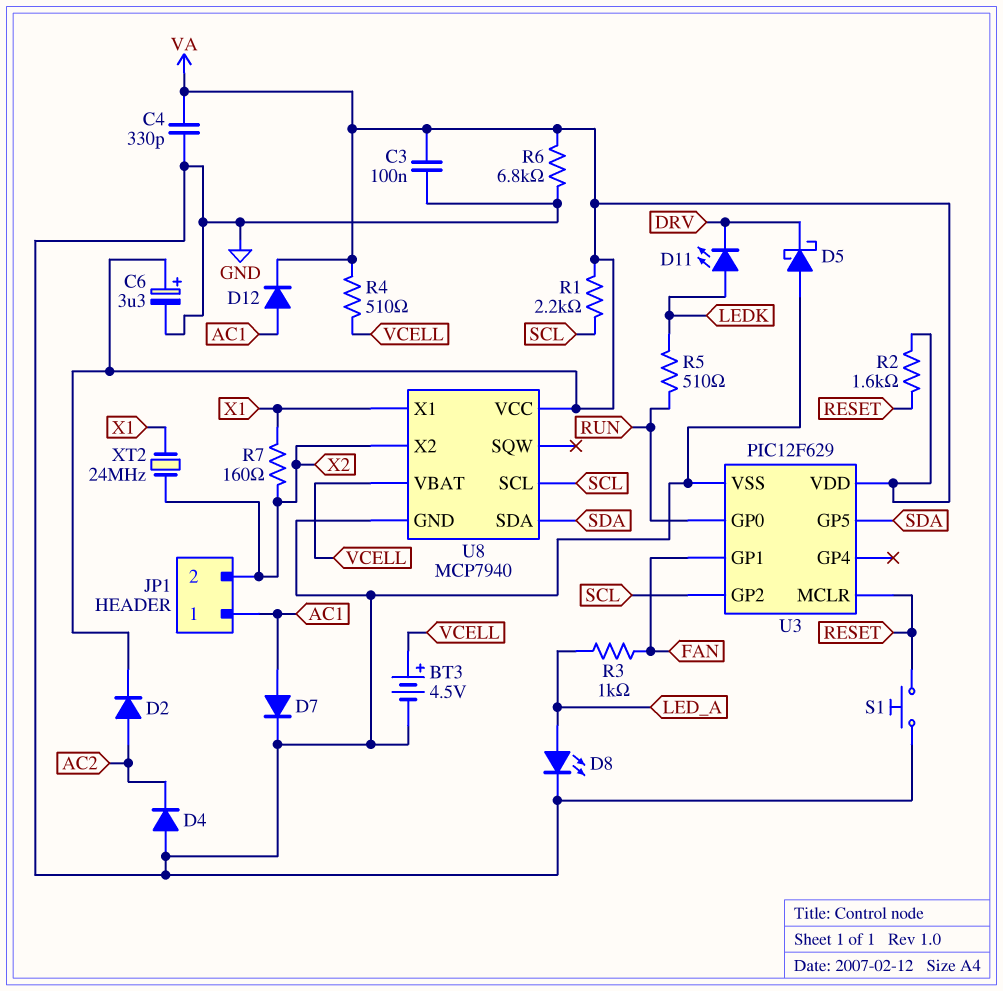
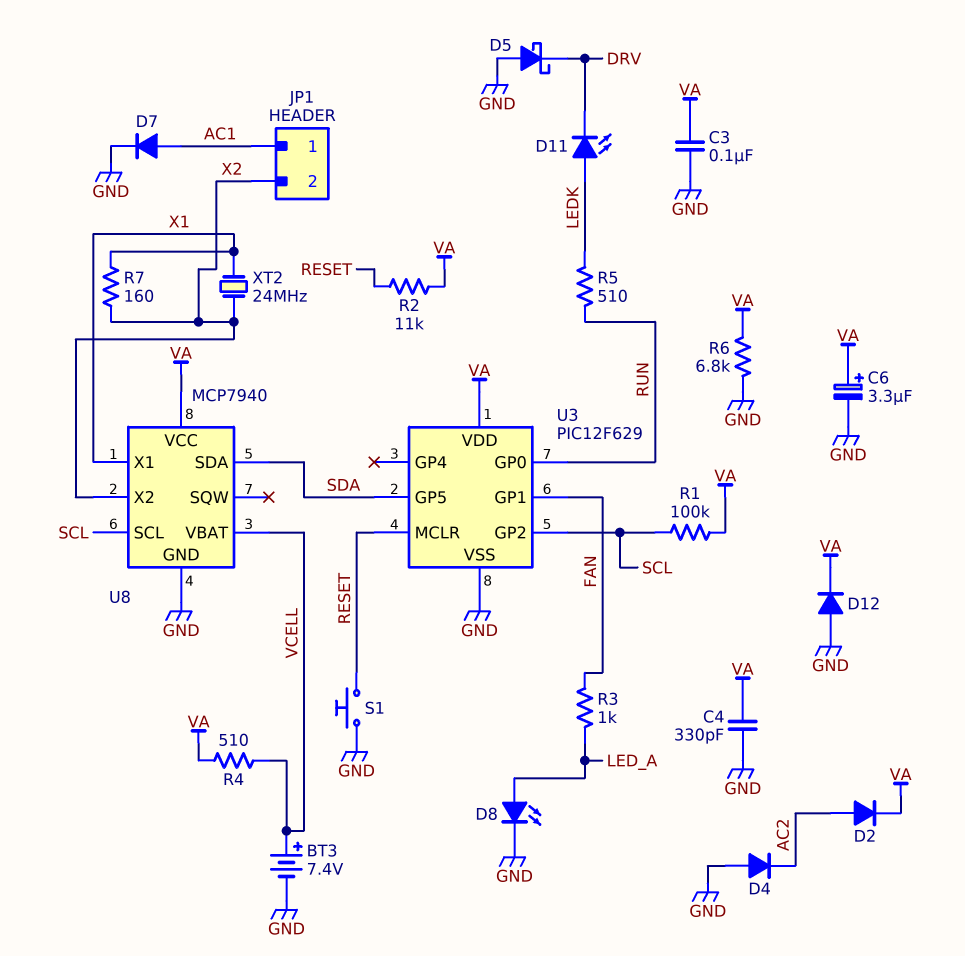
BT3: 4.5V (plus VCELL, minus GND) -> 7.4V (plus VCELL, minus GND)
D12: diode (A AC1, K VA) -> diode (A GND, K VA)
R1: 2.2k (SCL, VA) -> 100k (SCL, VA)
R2: 1.6k (RESET, VA) -> 11k (RESET, VA)

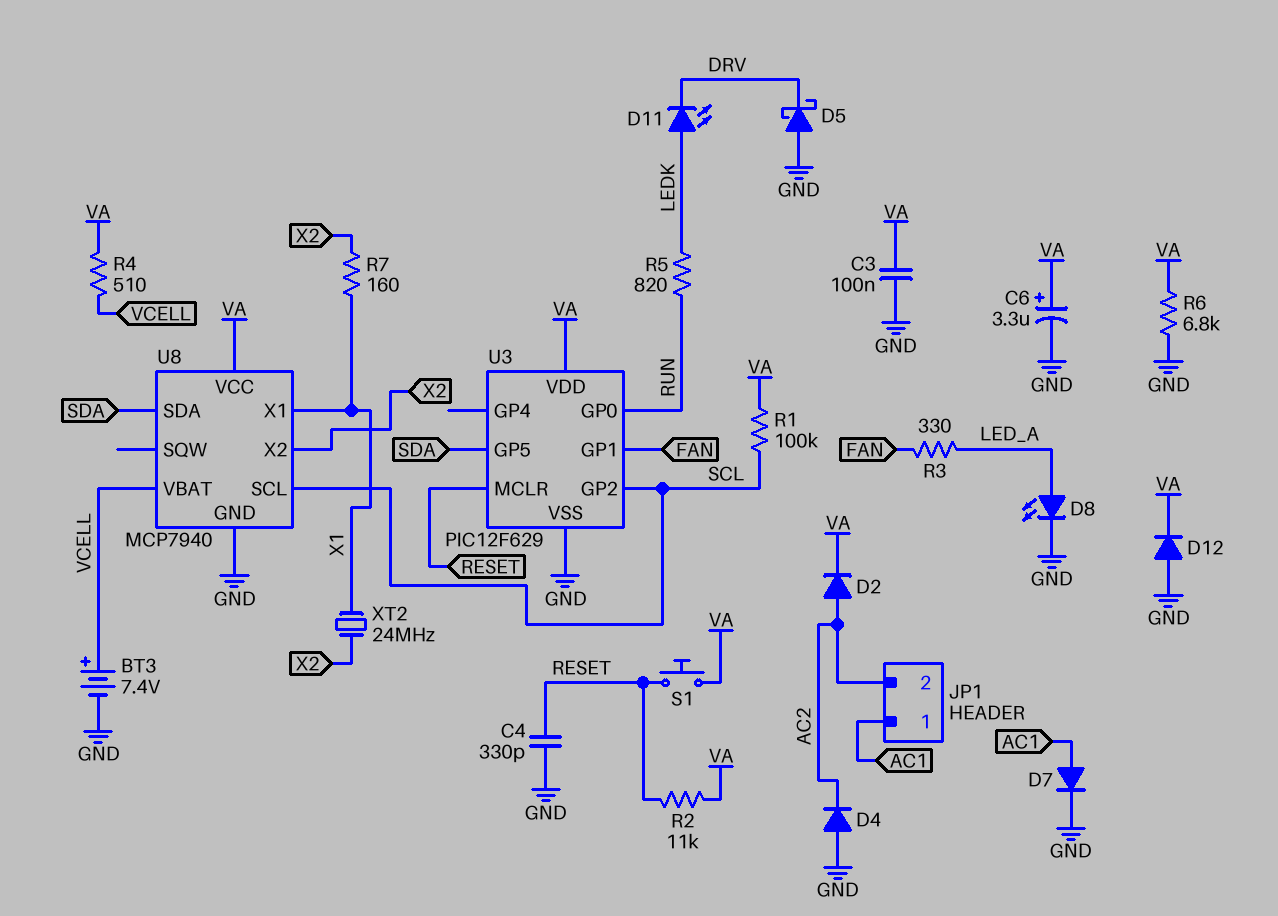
C4: 330pF (GND, VA) -> 330pF (GND, RESET)
JP1 pin 2: X2 -> AC2
R3: 1k (FAN, LED_A) -> 330 (FAN, LED_A)
R5: 510 (LEDK, RUN) -> 820 (LEDK, RUN)
S1: button (GND, RESET) -> button (RESET, VA)

